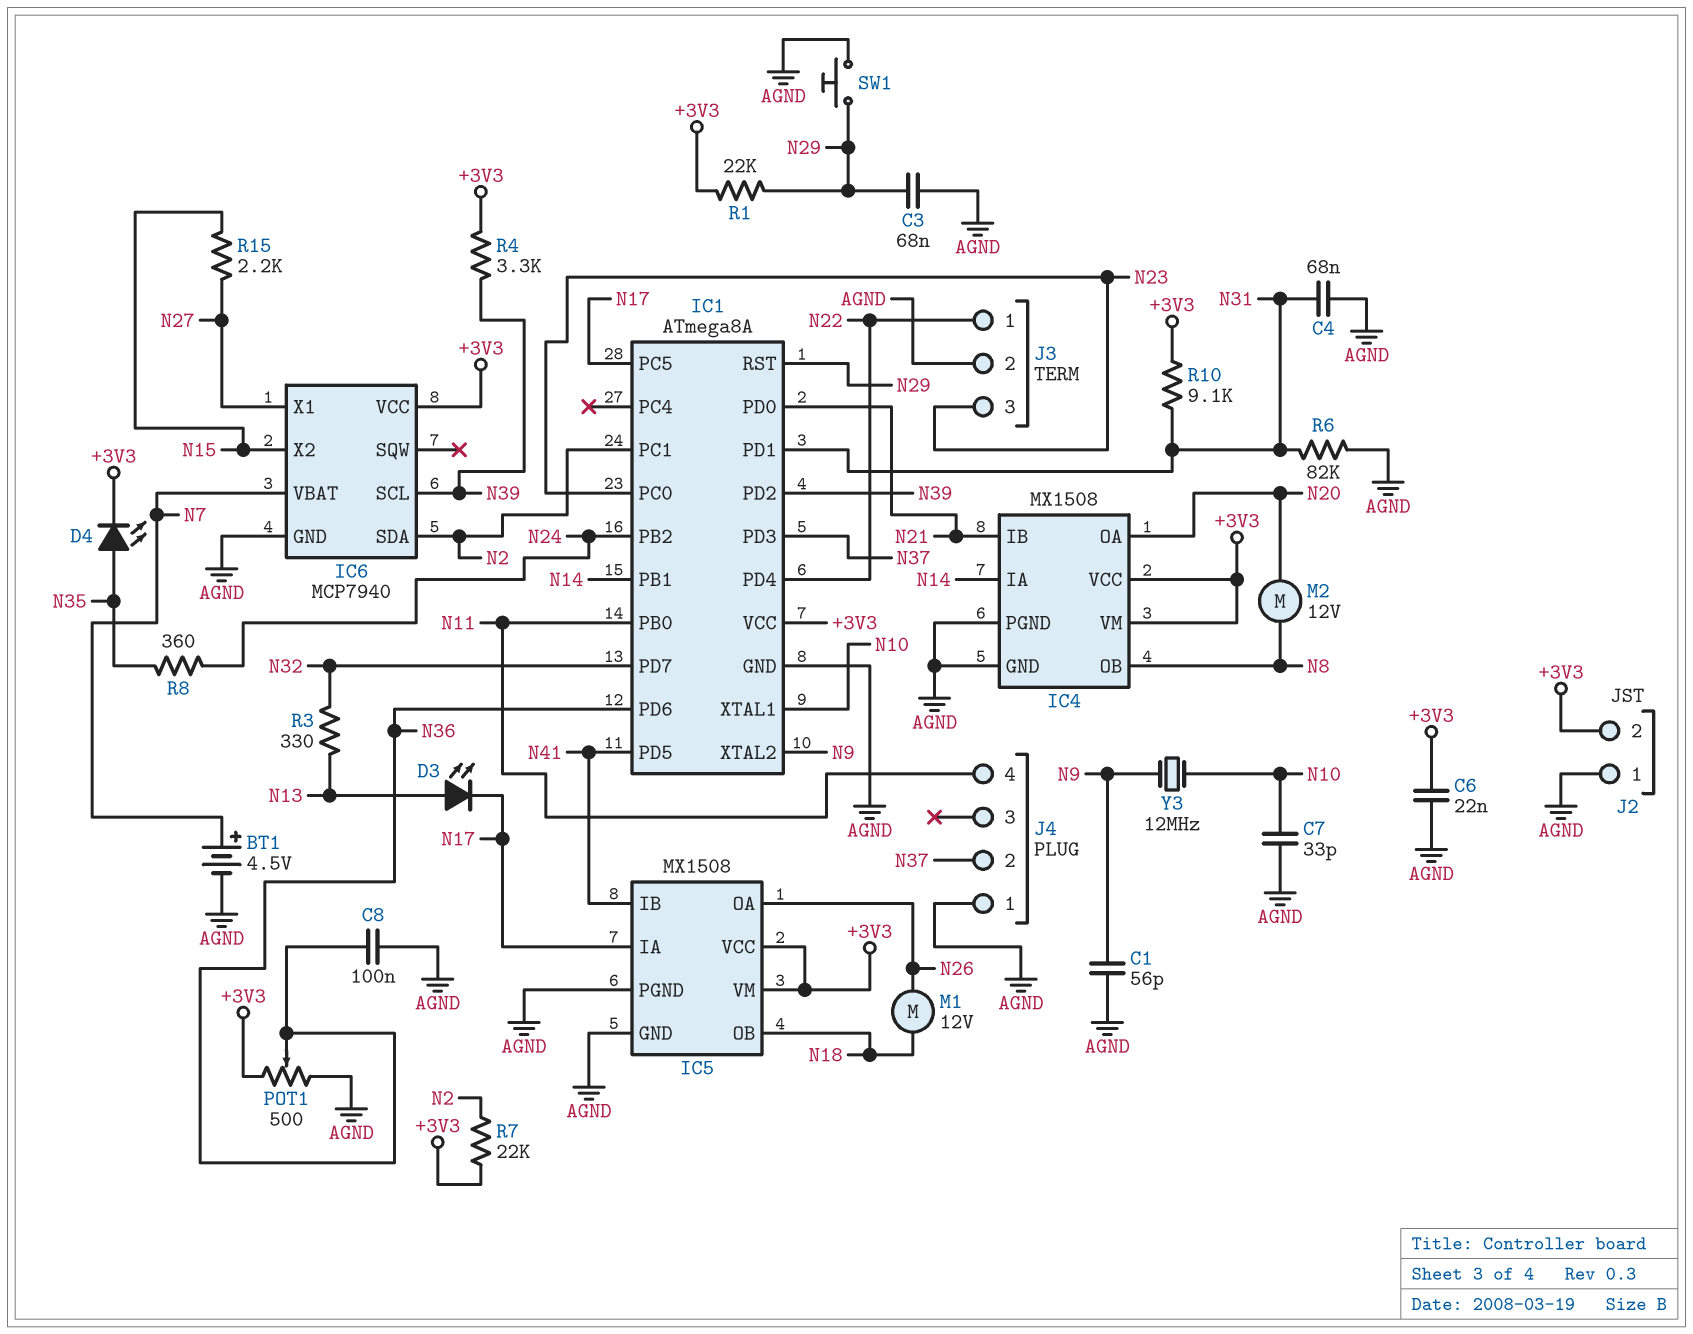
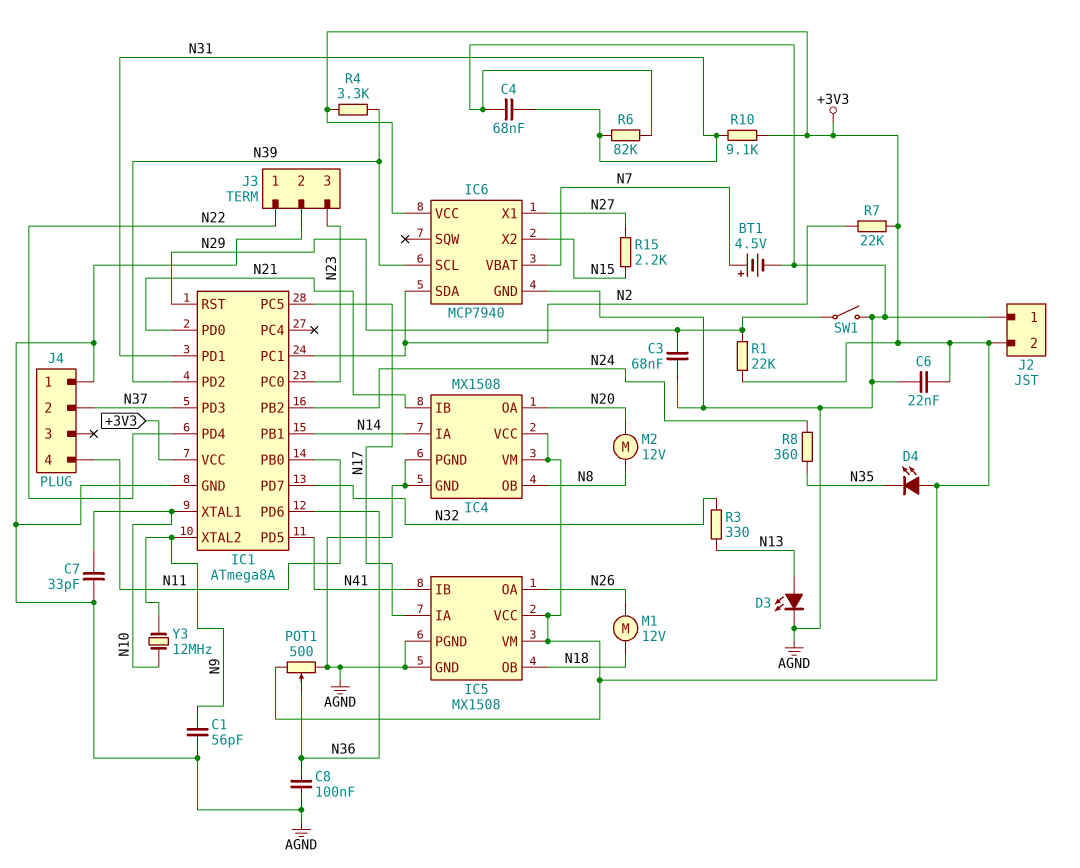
D3: LED (A N13, K N17) -> LED (A N13, K AGND)
D4: LED (A N35, K +3V3) -> LED (A +3V3, K N35)
SW1: button (AGND, N29) -> switch (AGND, N29)

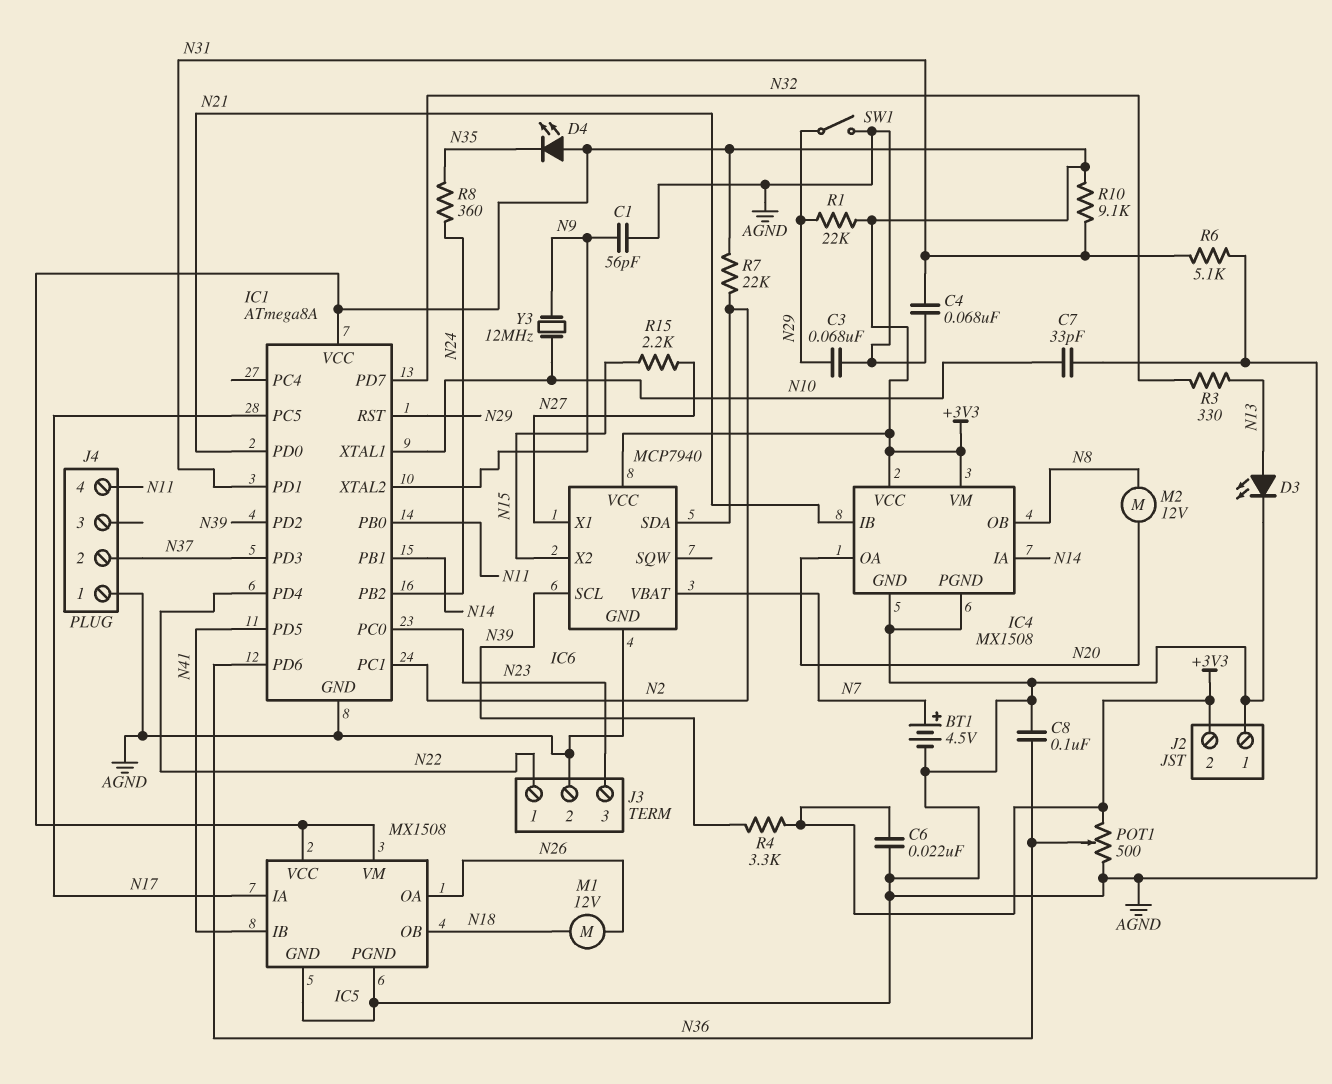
R6: 82k (AGND, N31) -> 5.1k (AGND, N31)

